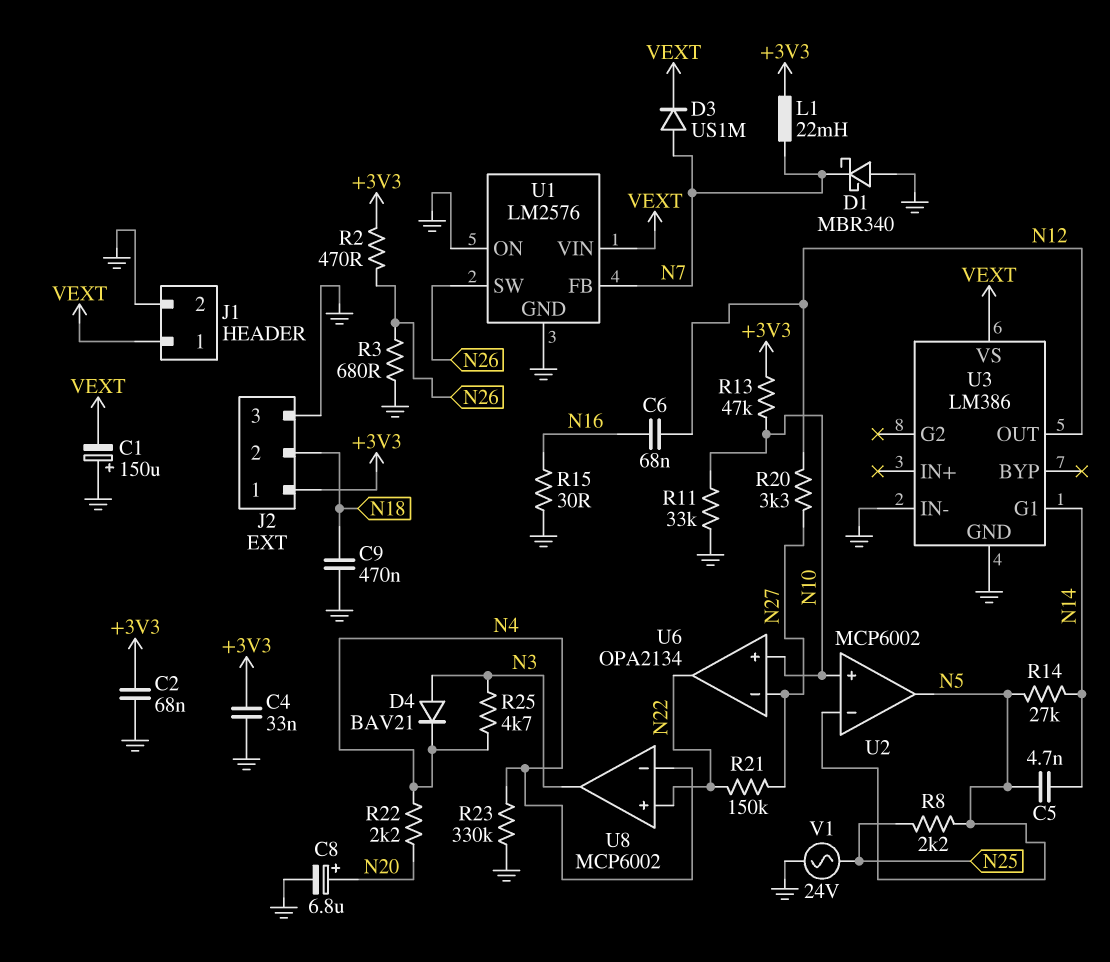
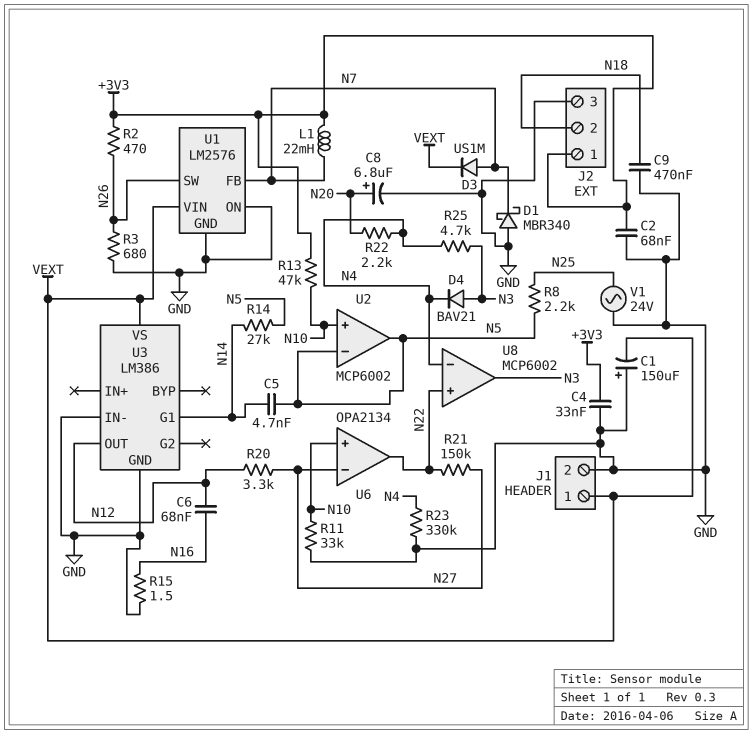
R15: 30 (GND, N16) -> 1.5 (GND, N16)

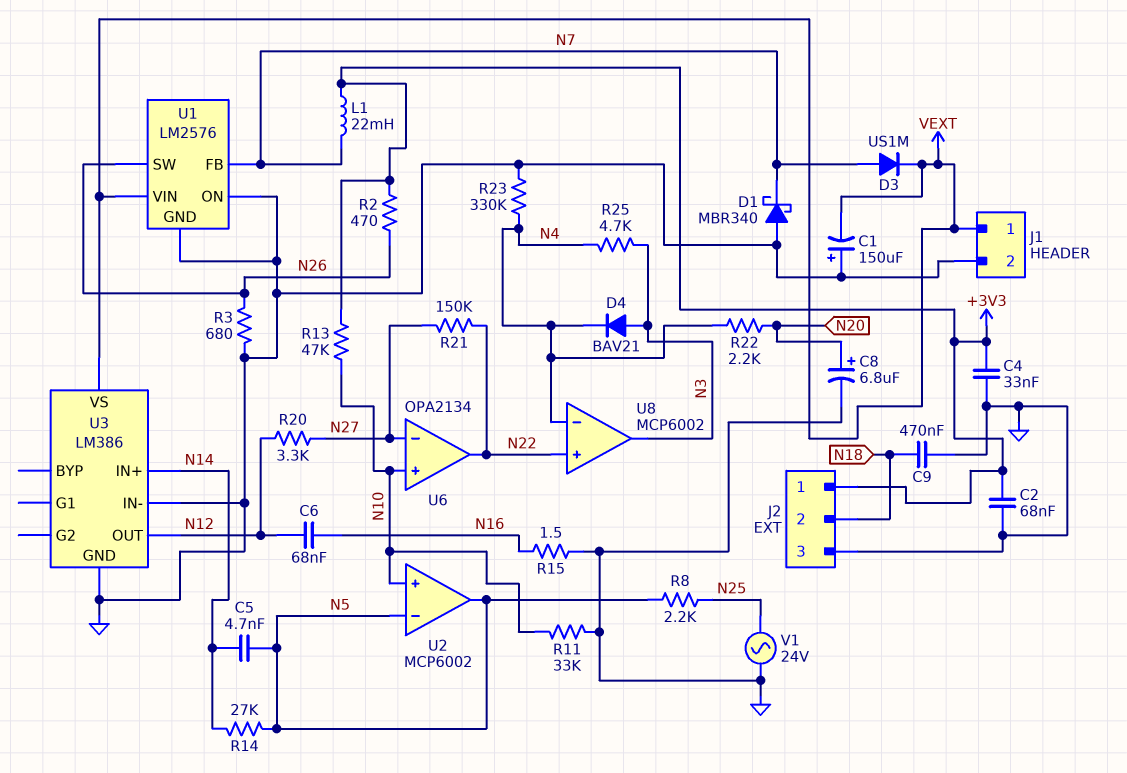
U3 pin G1: N14 -> none
U3 pin IN+: none -> N14

